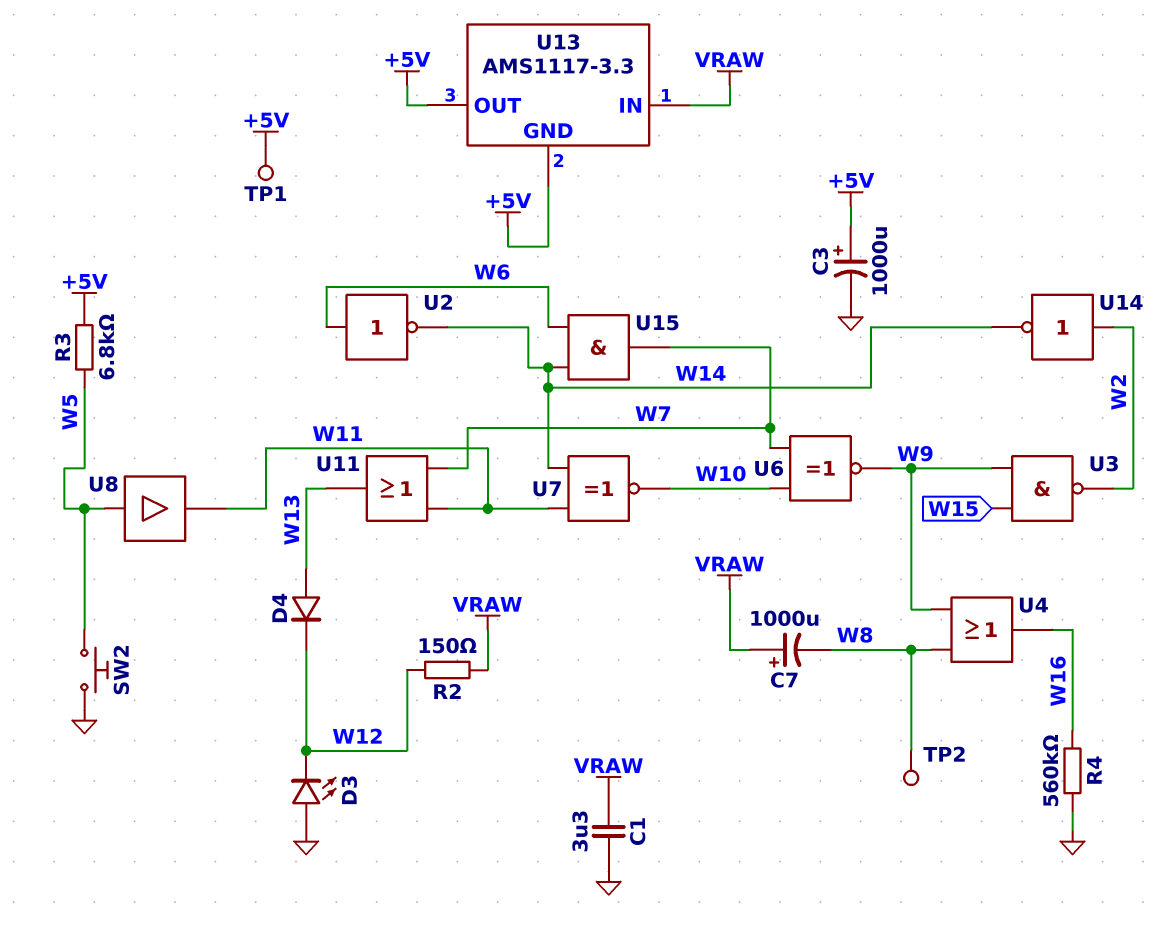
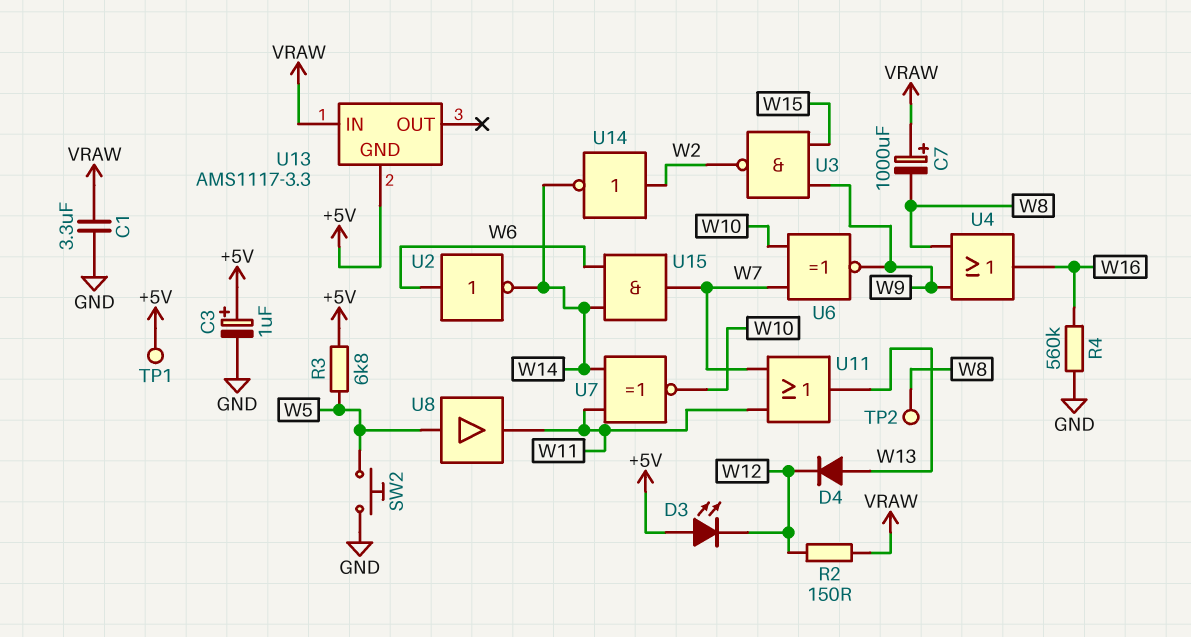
C3: 1000uF (plus +5V, minus GND) -> 1uF (plus +5V, minus GND)
D3: LED (A GND, K W12) -> LED (A +5V, K W12)
U13 pin OUT: +5V -> none

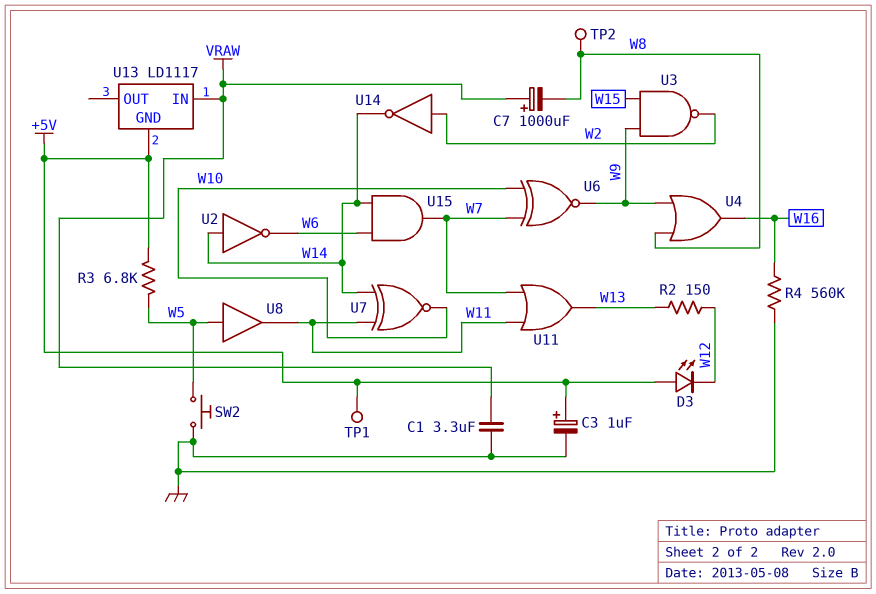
D4: diode (A W13, K W12) -> none
R2: 150 (VRAW, W12) -> 150 (W12, W13)
U2: NOT (in W6, out W14) -> NOT (in W14, out W6)
U13: AMS1117-3.3 -> LD1117

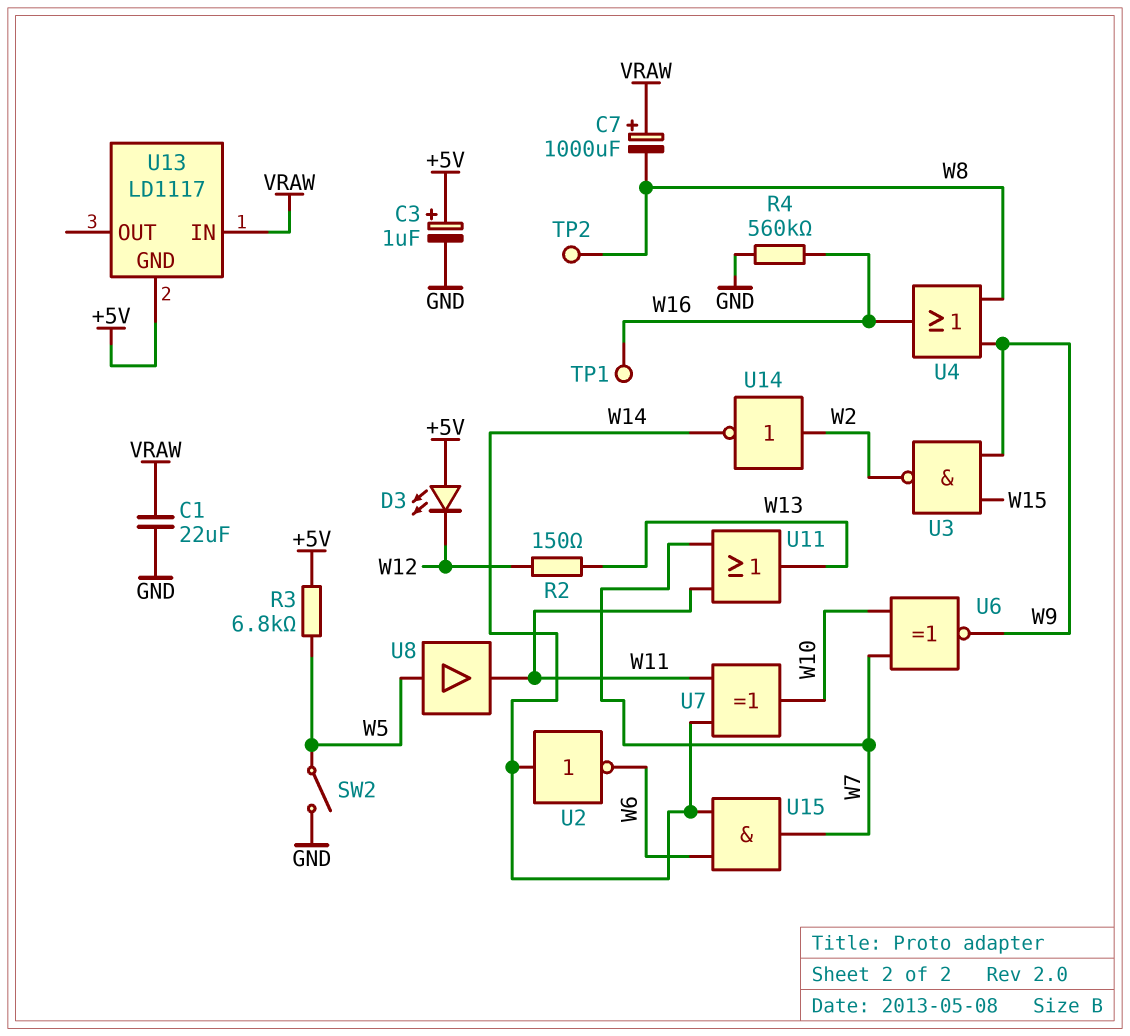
C1: 3.3uF (GND, VRAW) -> 22uF (GND, VRAW)
SW2: button (GND, W5) -> switch (GND, W5)
TP1: test point (+5V) -> test point (W16)
U7: XNOR (in W11, in W14, out W10) -> XOR (in W11, in W14, out W10)

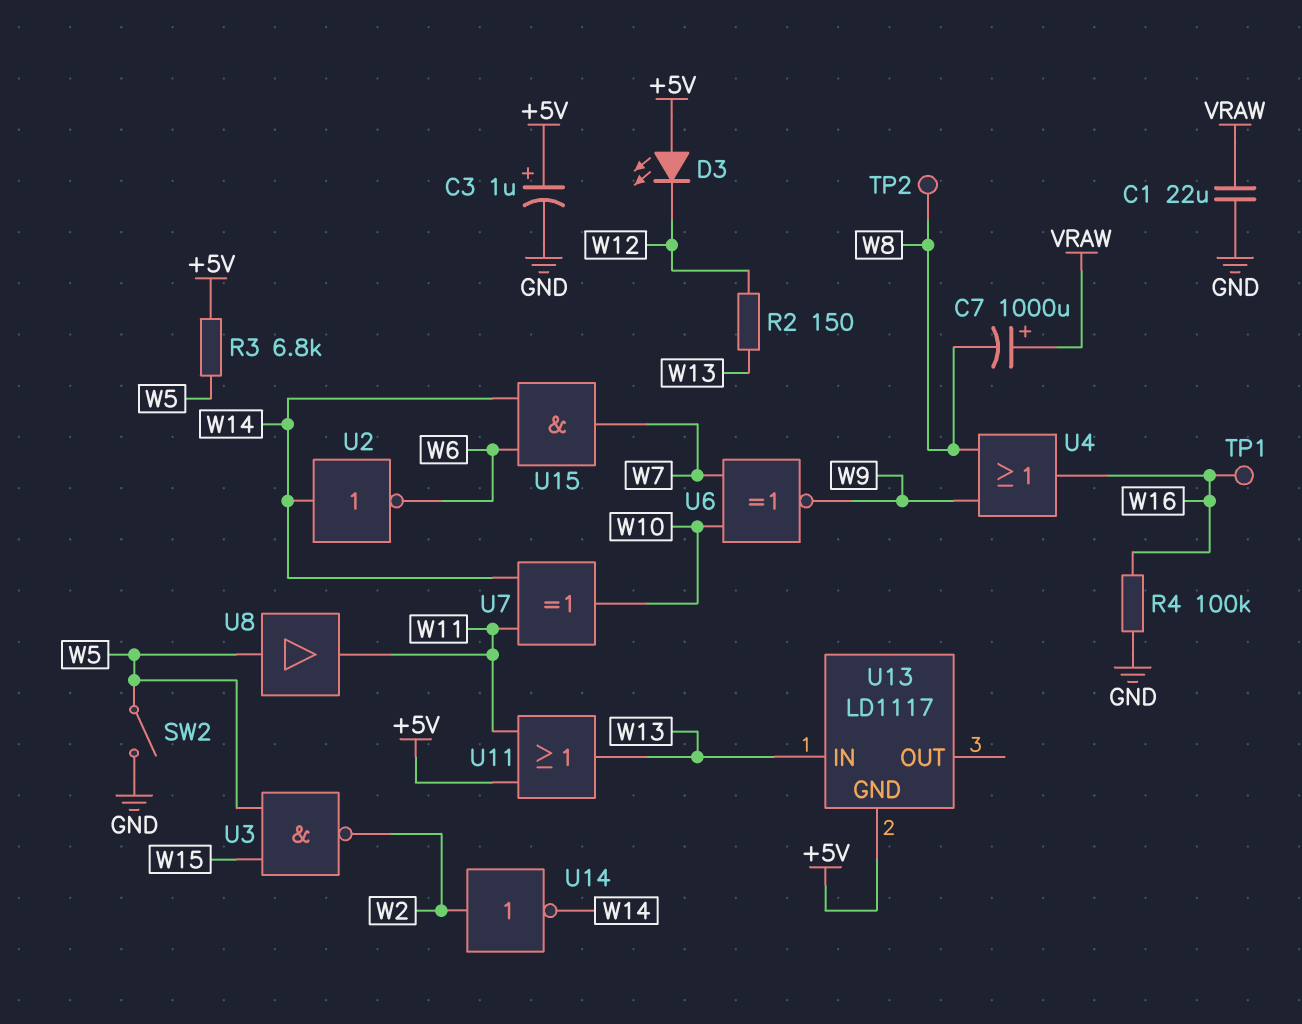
R4: 560k (GND, W16) -> 100k (GND, W16)
U3: NAND (in W9, in W15, out W2) -> NAND (in W5, in W15, out W2)
U11: OR (in W7, in W11, out W13) -> OR (in +5V, in W11, out W13)
U13 pin IN: VRAW -> W13

